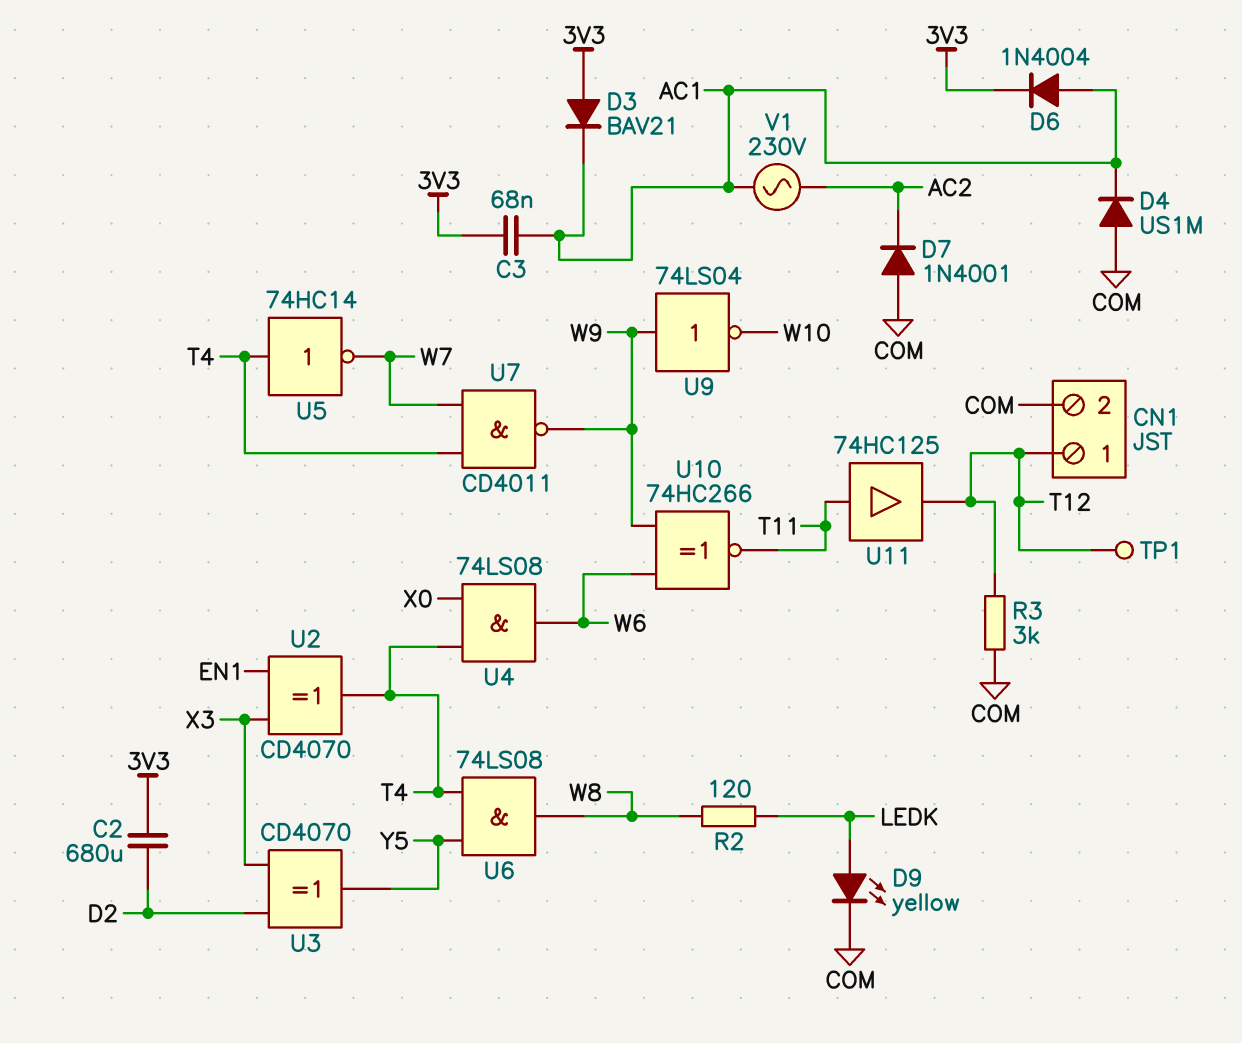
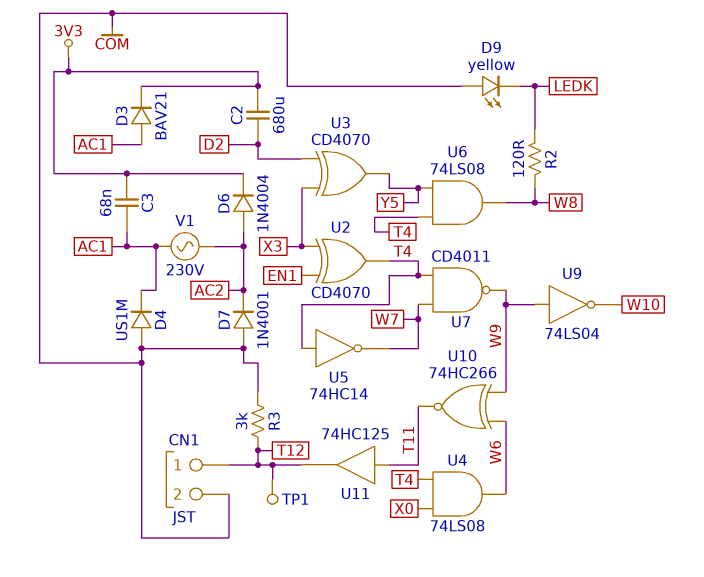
D3: diode BAV21 (A 3V3, K AC1) -> diode BAV21 (A AC1, K 3V3)
D6: diode 1N4004 (A AC1, K 3V3) -> diode 1N4004 (A AC2, K 3V3)
D9: LED yellow (A LEDK, K COM) -> LED yellow (A COM, K LEDK)

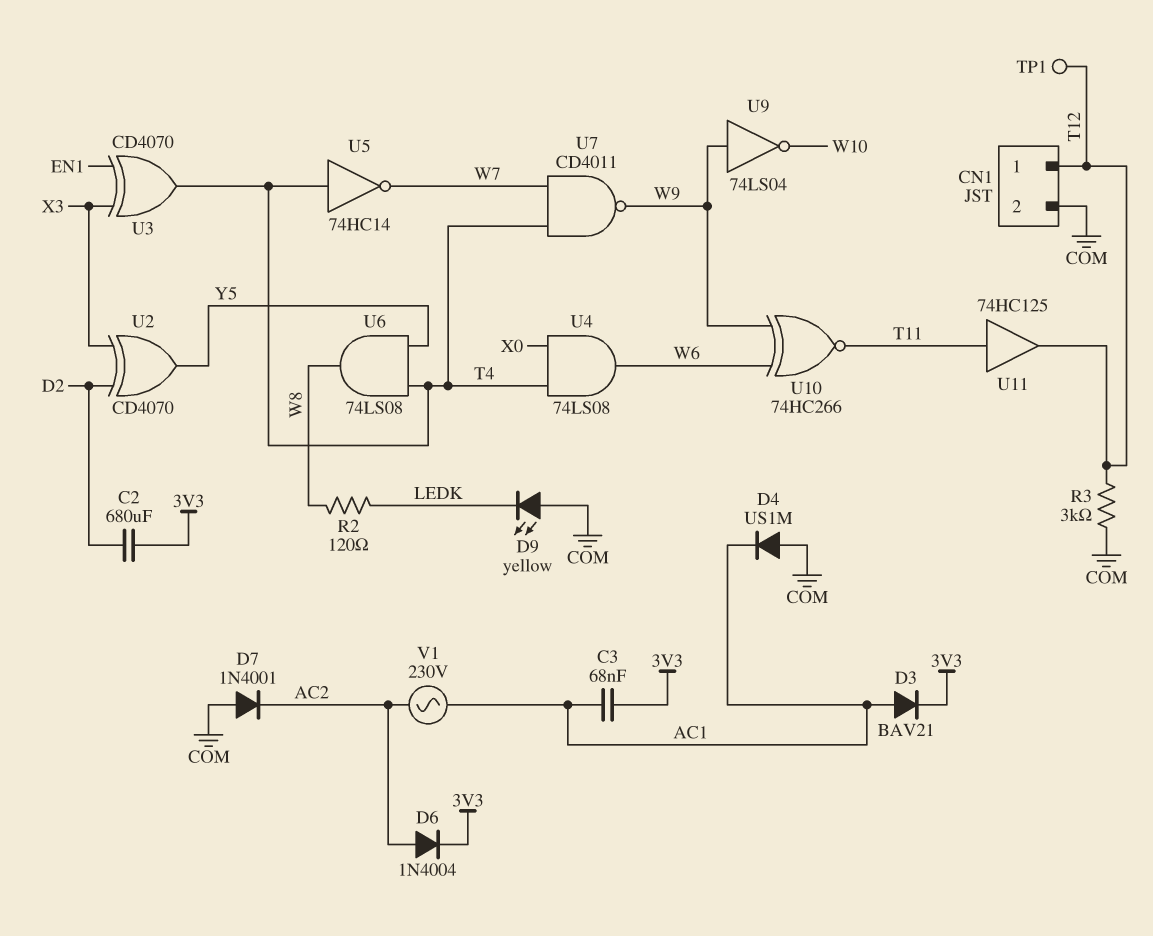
U2: XOR CD4070 (in EN1, in X3, out T4) -> XOR CD4070 (in D2, in X3, out Y5)
U3: XOR CD4070 (in D2, in X3, out Y5) -> XOR CD4070 (in EN1, in X3, out T4)

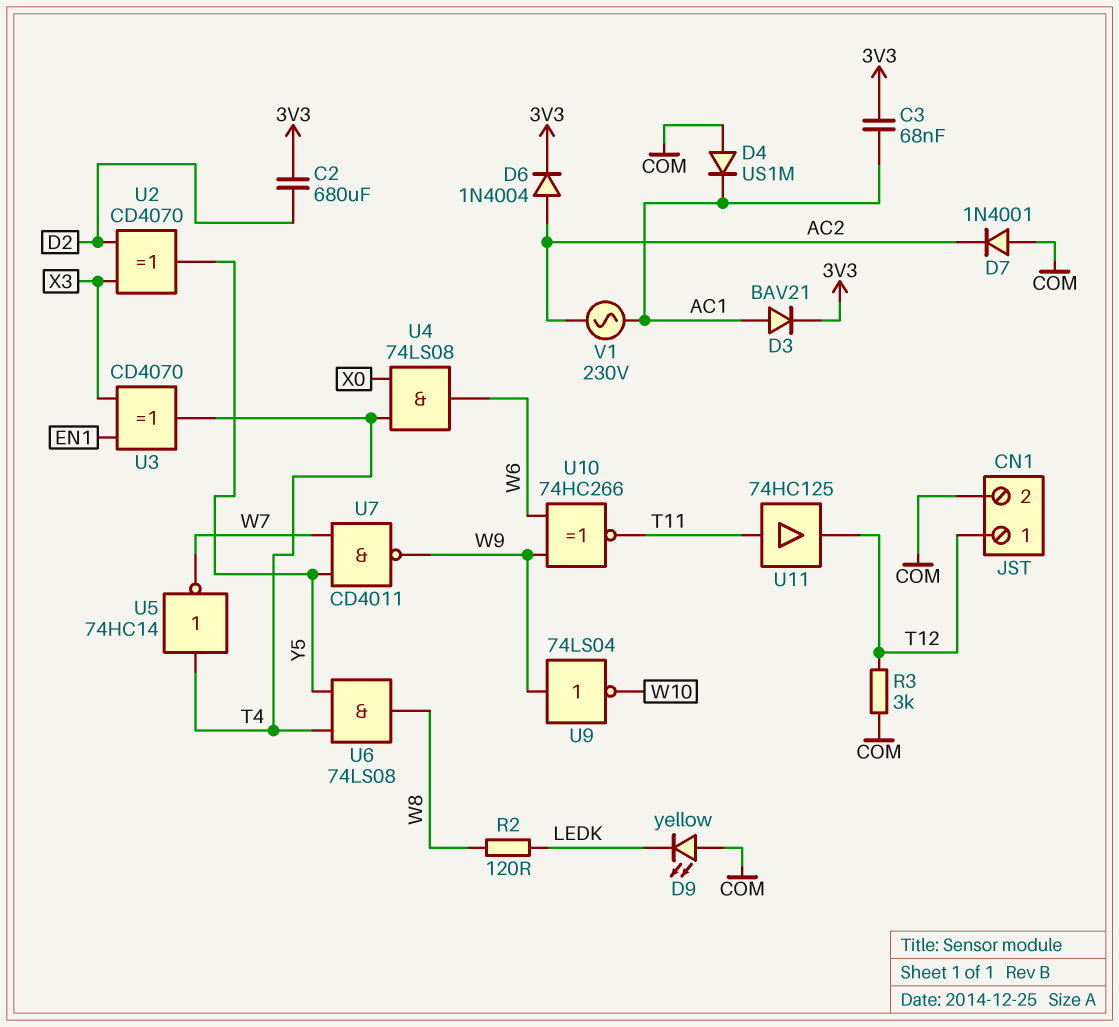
TP1: test point (T12) -> none
U7: NAND CD4011 (in T4, in W7, out W9) -> NAND CD4011 (in W7, in Y5, out W9)

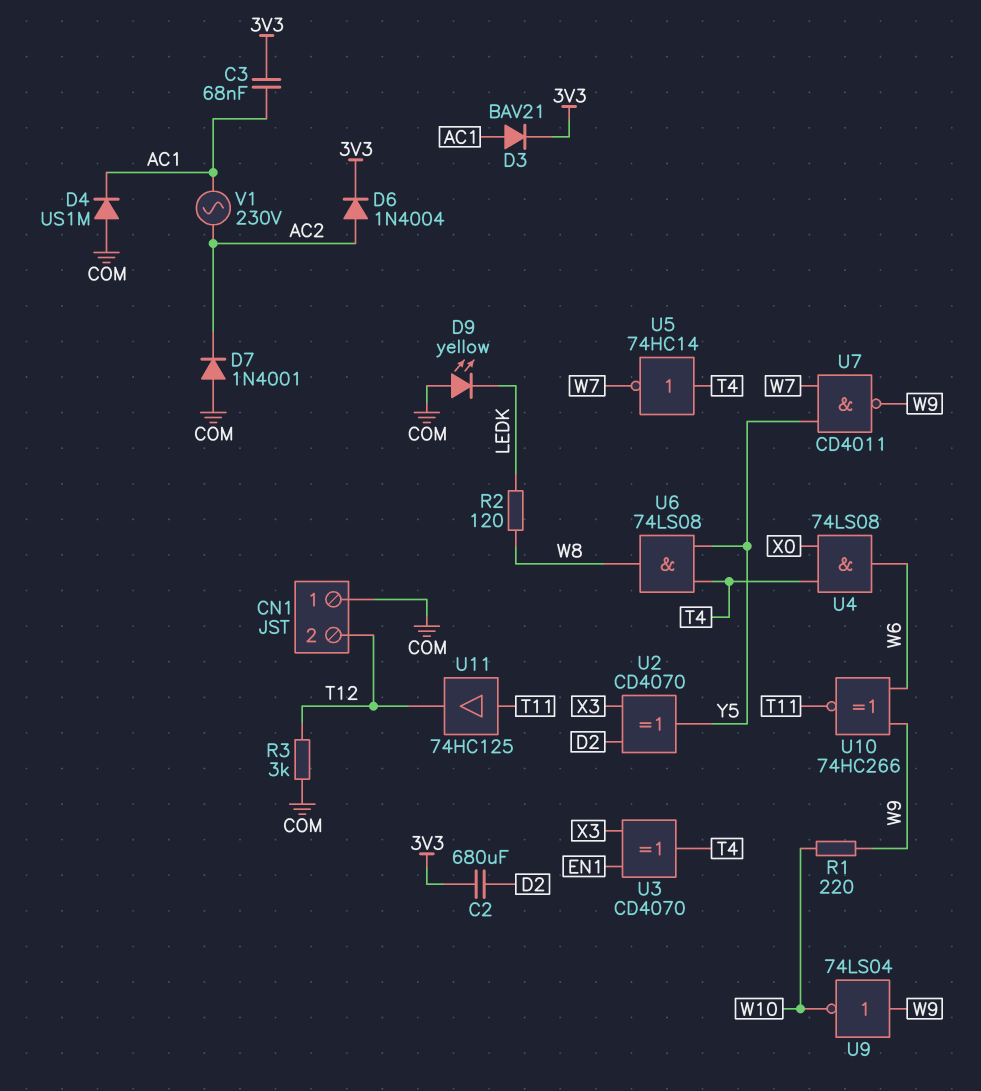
CN1 pin 1: T12 -> COM
CN1 pin 2: COM -> T12
R1: none -> 220 (W9, W10)

